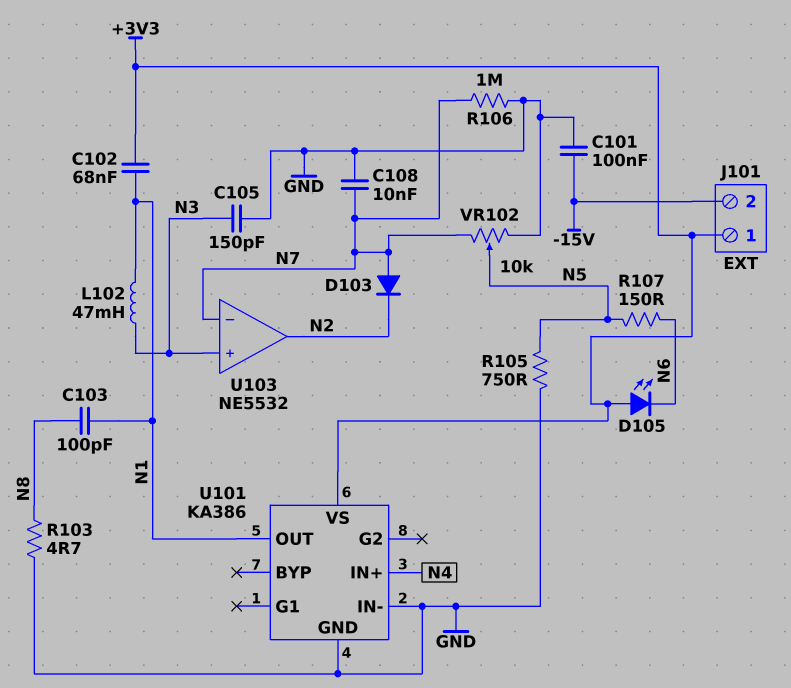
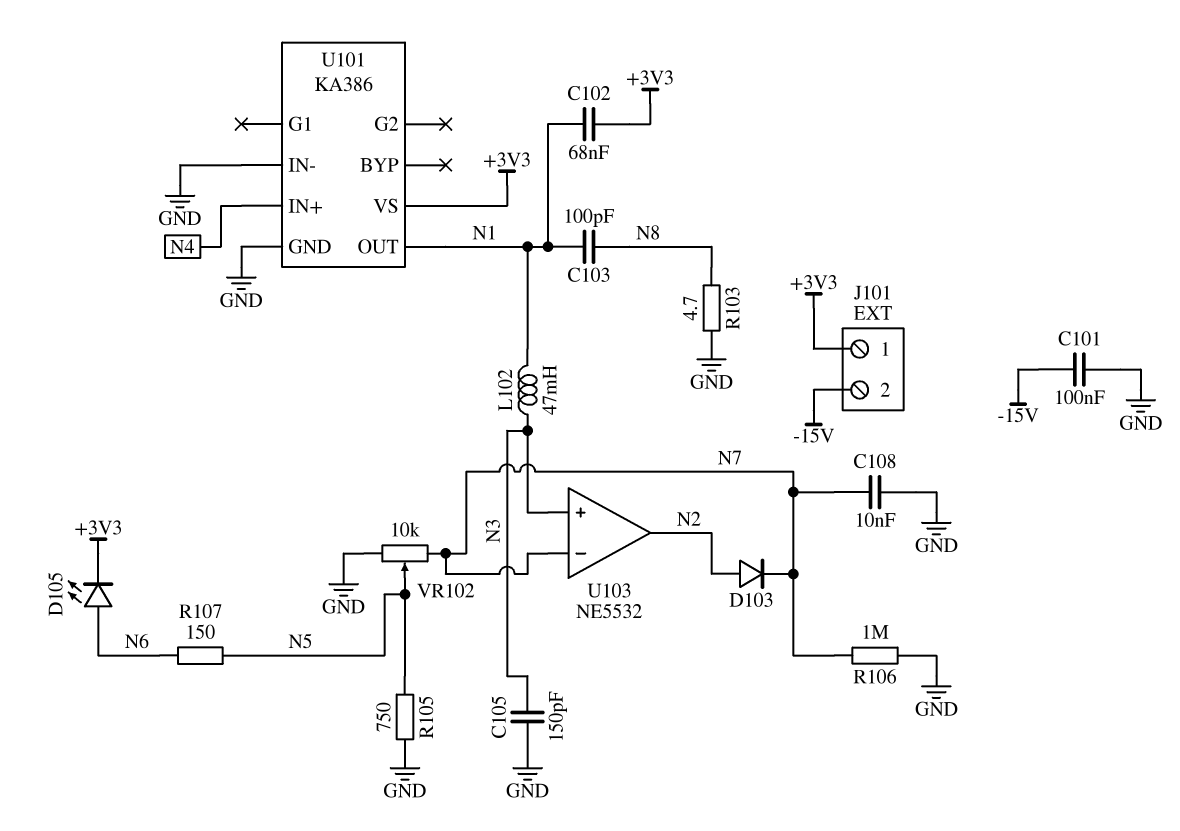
D103: diode (A N7, K N2) -> diode (A N2, K N7)
D105: LED (A +3V3, K N6) -> LED (A N6, K +3V3)

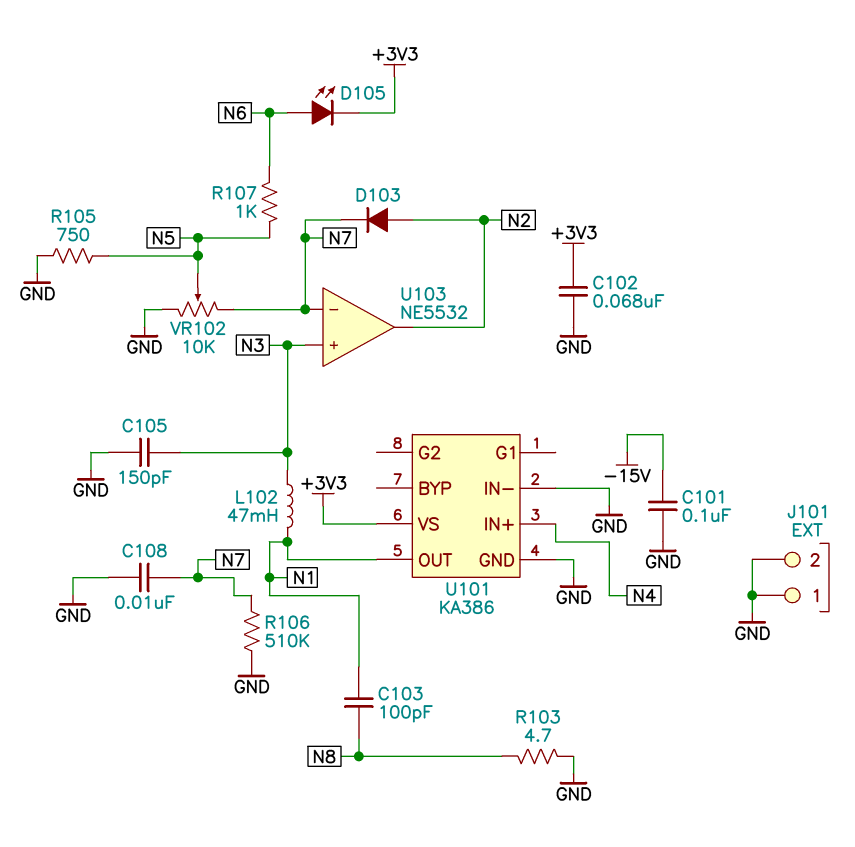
C102: 68nF (+3V3, N1) -> 68nF (+3V3, GND)
J101 pin 1: +3V3 -> GND
J101 pin 2: -15V -> GND
R106: 1M (GND, N7) -> 510k (GND, N7)
R107: 150 (N5, N6) -> 1k (N5, N6)

